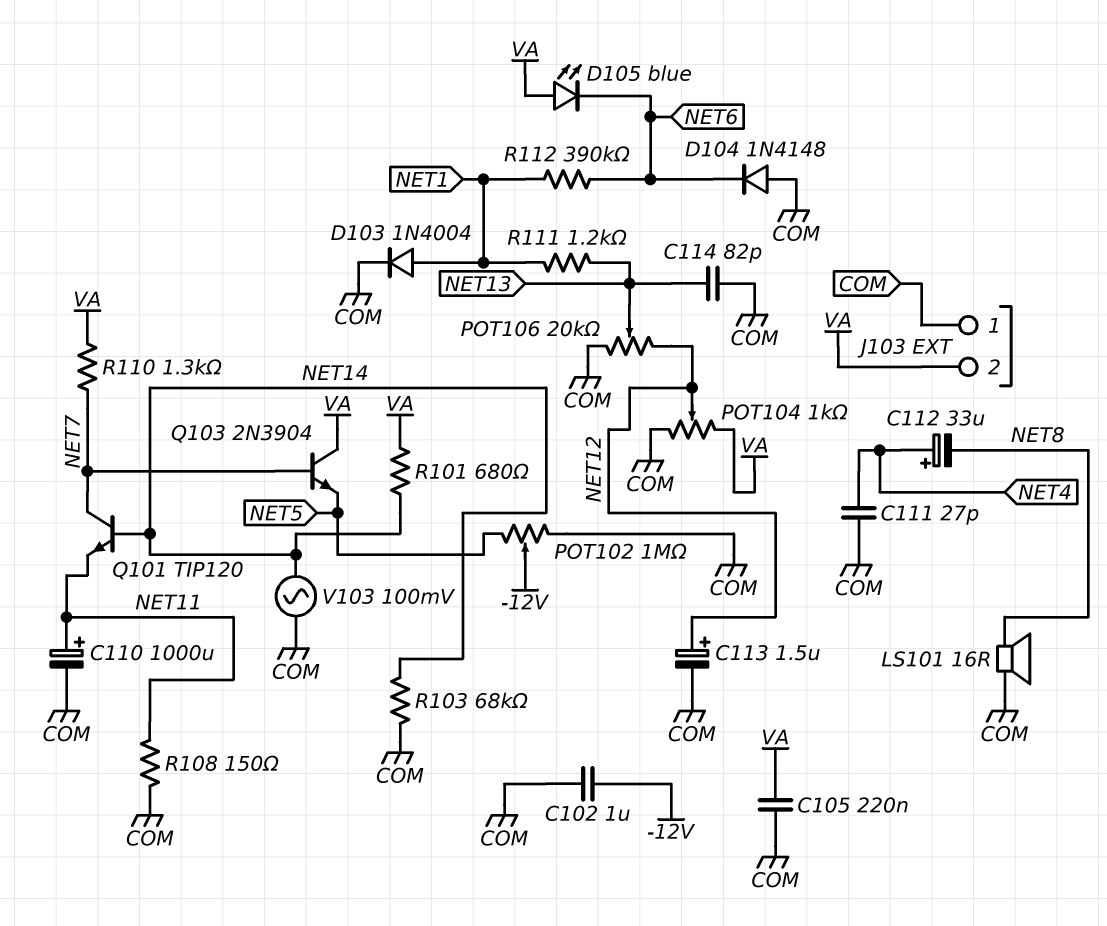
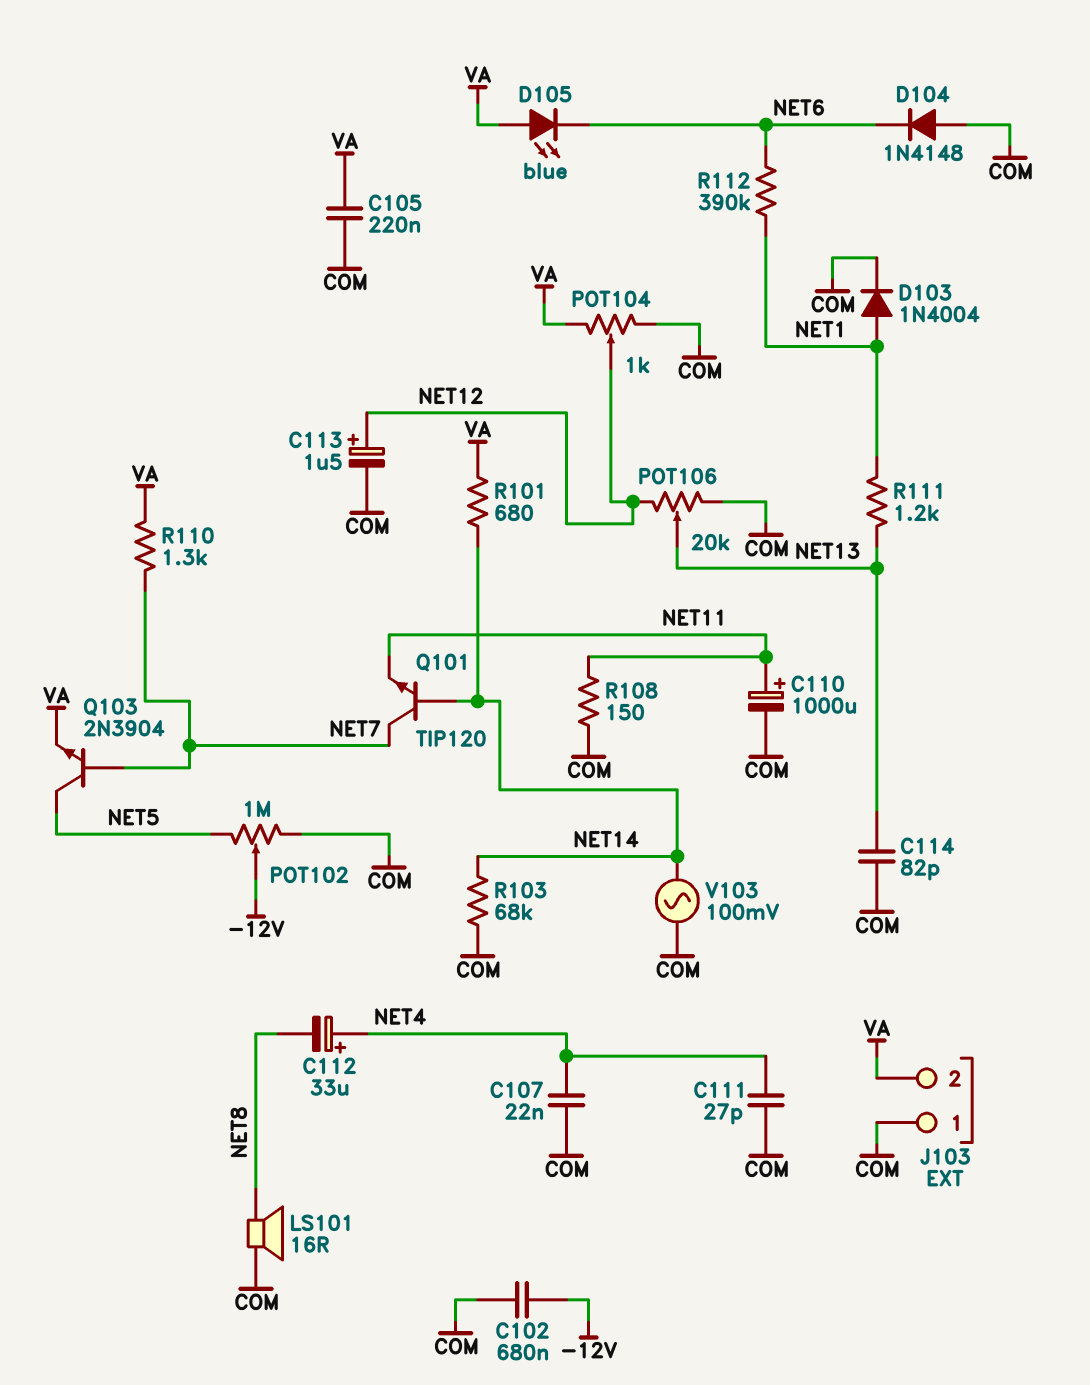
C102: 1uF (-12V, COM) -> 680nF (-12V, COM)
C107: none -> 22nF (COM, NET4)
Q103: NPN 2N3904 (B NET7, C VA, E NET5) -> NPN 2N3904 (B NET7, C NET5, E VA)

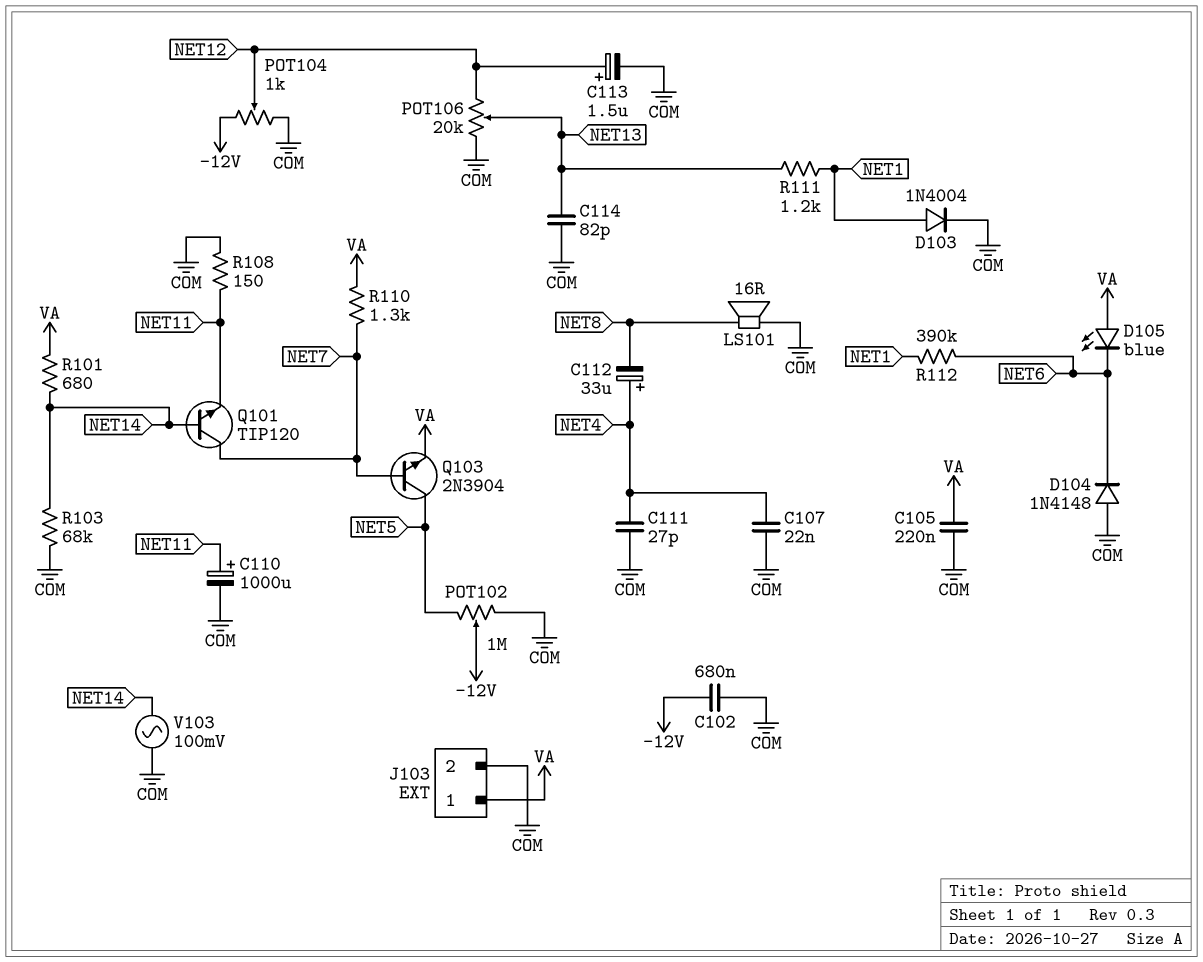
J103 pin 1: COM -> VA
J103 pin 2: VA -> COM
POT104: 1k (COM, VA, wiper NET12) -> 1k (-12V, COM, wiper NET12)

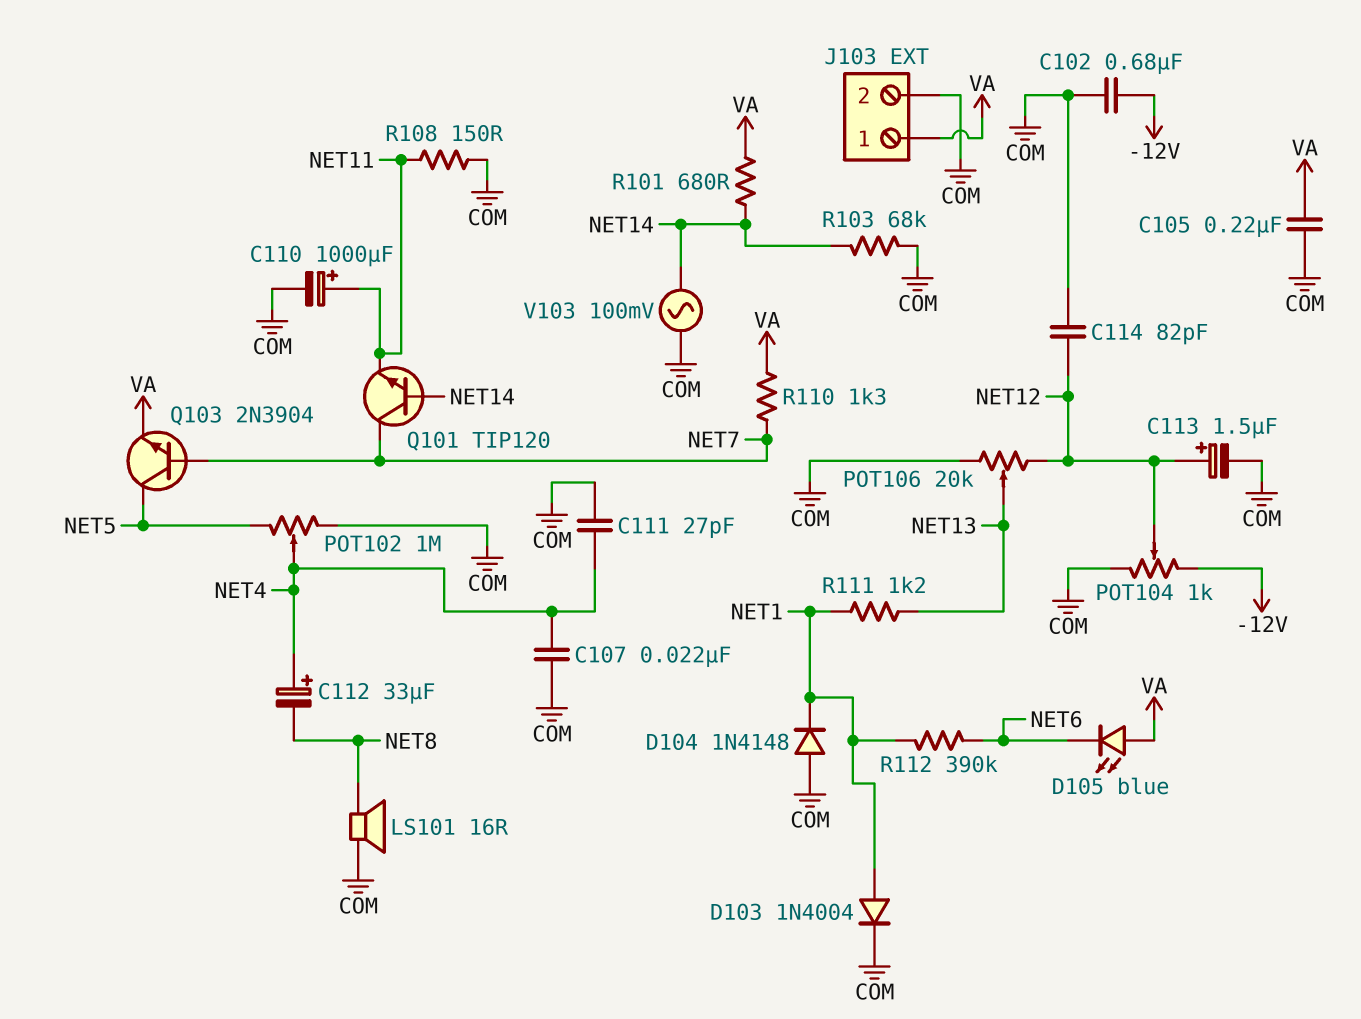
C114: 82pF (COM, NET13) -> 82pF (COM, NET12)
D104: diode 1N4148 (A COM, K NET6) -> diode 1N4148 (A COM, K NET1)
POT102: 1M (COM, NET5, wiper -12V) -> 1M (COM, NET5, wiper NET4)

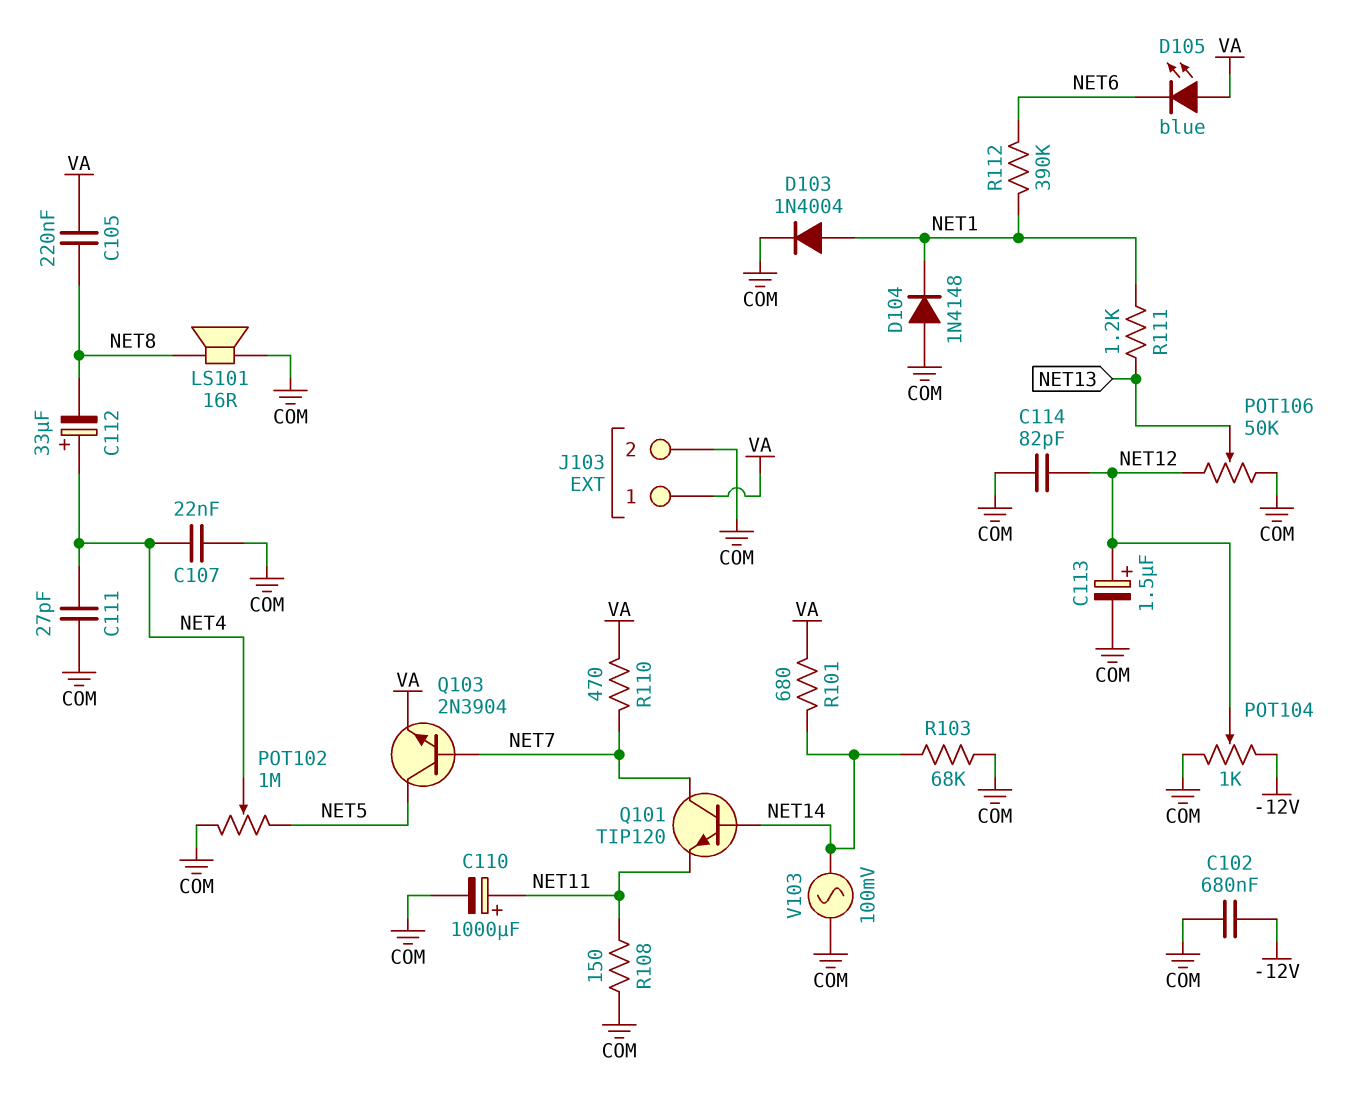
C105: 220nF (COM, VA) -> 220nF (NET8, VA)
POT106: 20k (COM, NET12, wiper NET13) -> 50k (COM, NET12, wiper NET13)
R110: 1.3k (NET7, VA) -> 470 (NET7, VA)

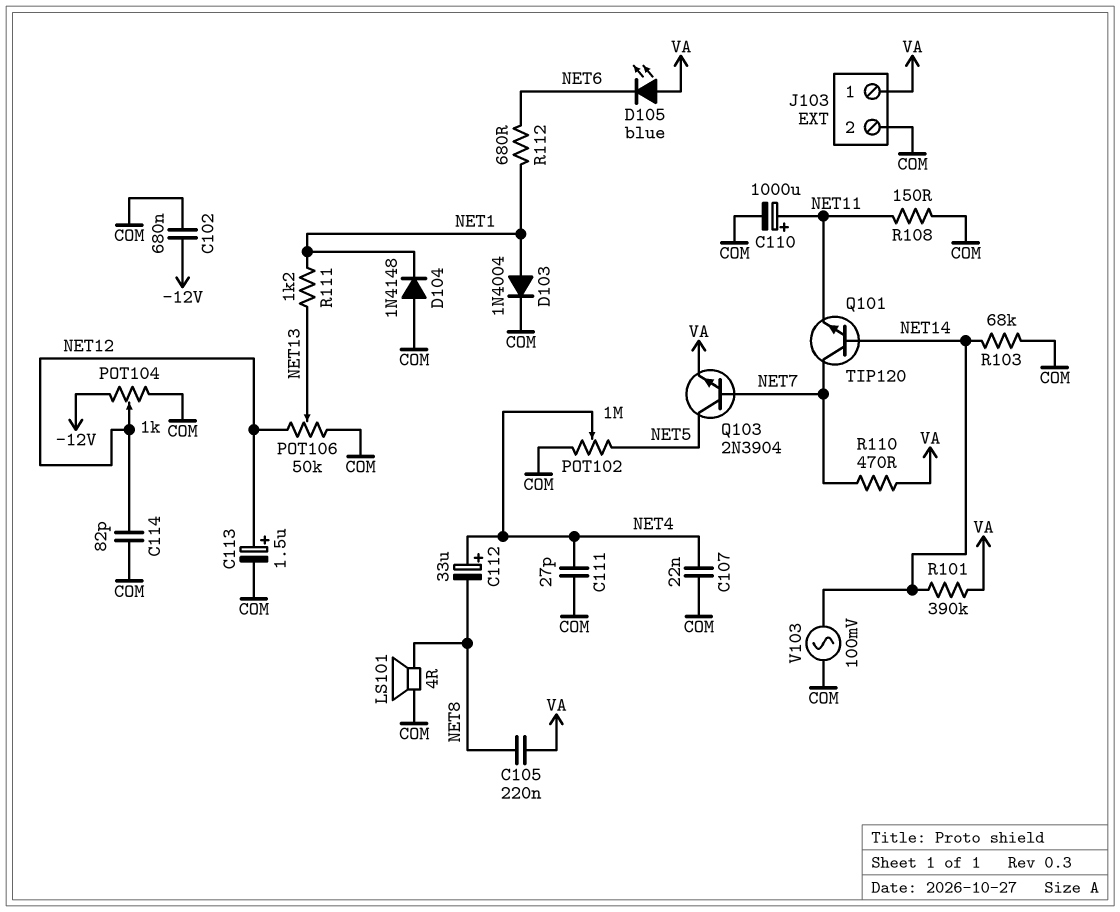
LS101: speaker 16R (COM, NET8) -> speaker 4R (COM, NET8)
R101: 680 (NET14, VA) -> 390k (NET14, VA)
R112: 390k (NET1, NET6) -> 680 (NET1, NET6)

